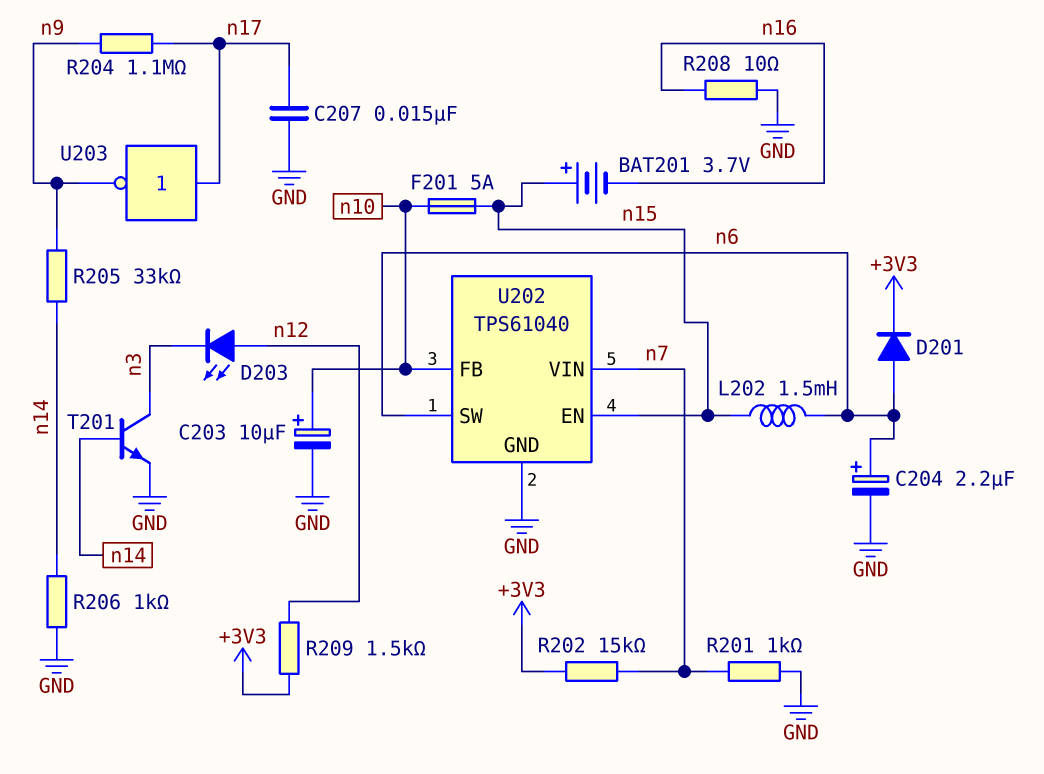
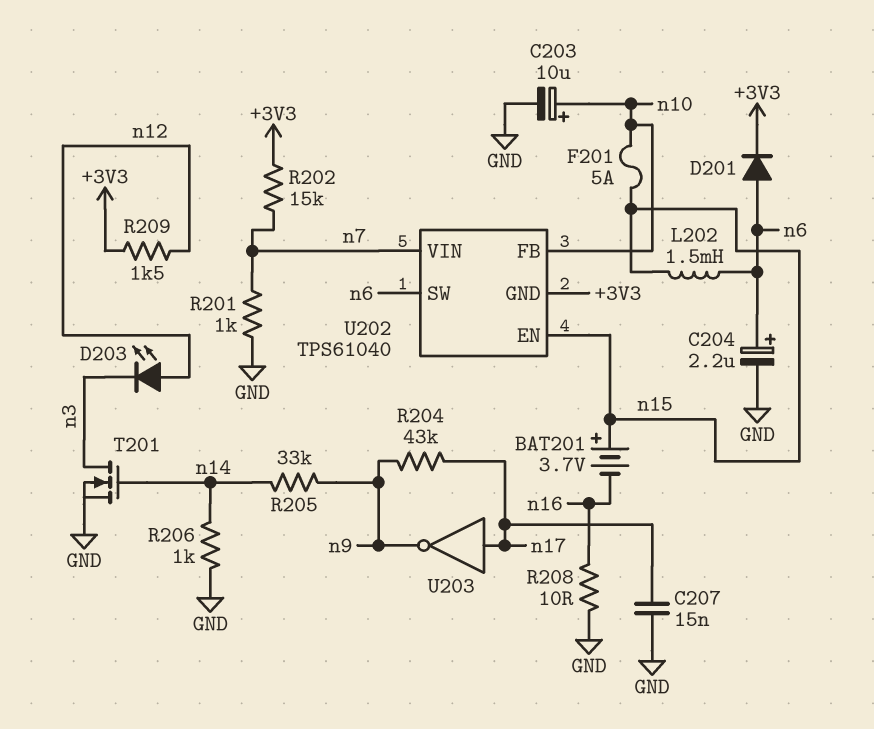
R204: 1.1M (n9, n17) -> 43k (n9, n17)
T201: NPN (B n14, C n3, E GND) -> NMOS (G n14, D n3, S GND)
U202 pin GND: GND -> +3V3

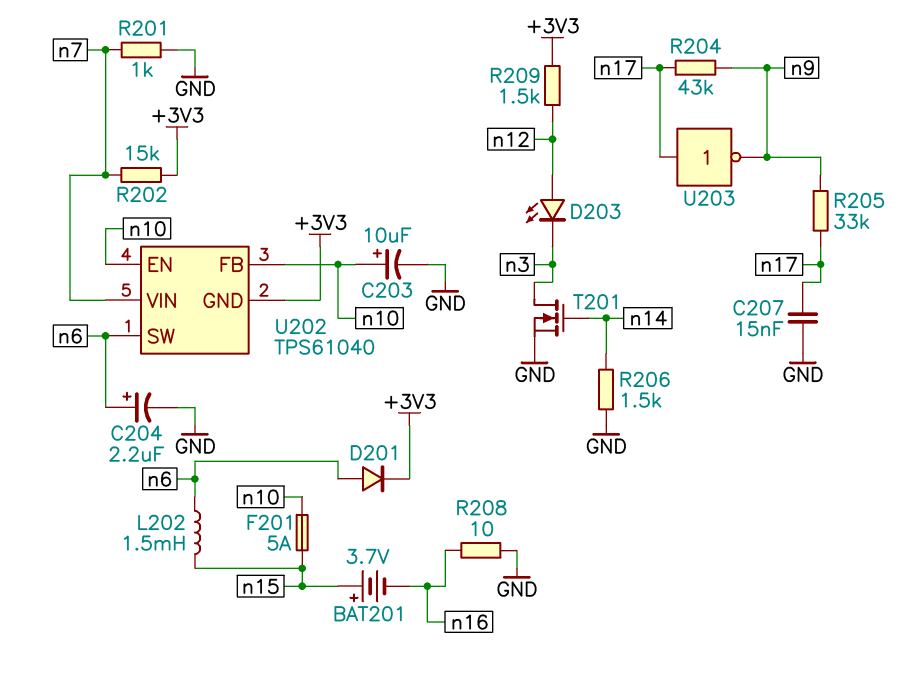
R205: 33k (n9, n14) -> 33k (n9, n17)
R206: 1k (GND, n14) -> 1.5k (GND, n14)
U202 pin EN: n15 -> n10

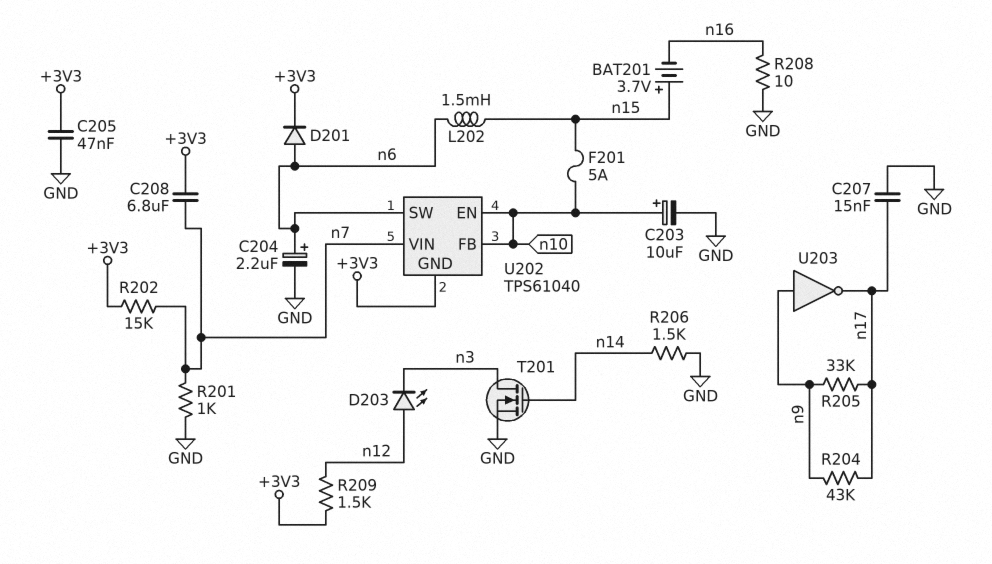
C205: none -> 47nF (+3V3, GND)
C208: none -> 6.8uF (+3V3, n7)
U203: NOT (in n17, out n9) -> NOT (in n9, out n17)

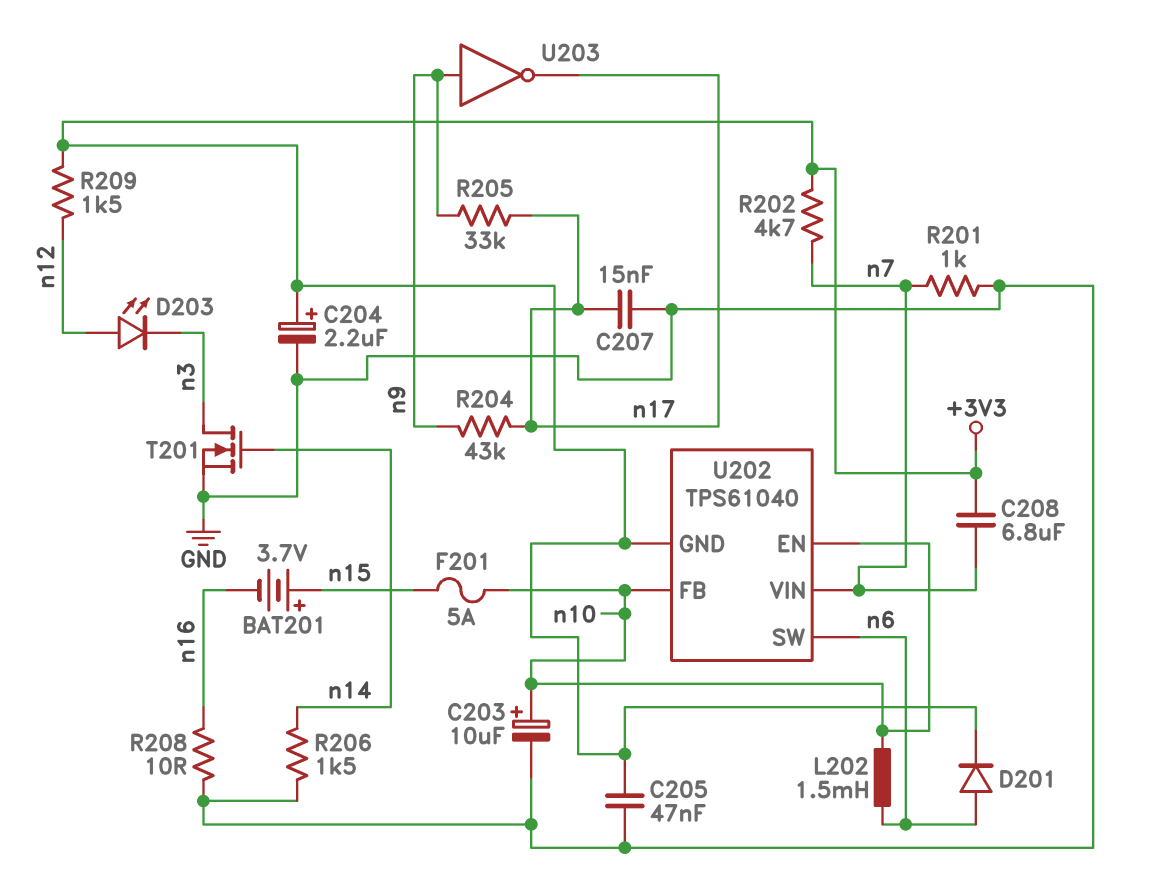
C204: 2.2uF (plus n6, minus GND) -> 2.2uF (plus +3V3, minus GND)
L202: 1.5mH (n6, n15) -> 1.5mH (n6, n10)
R202: 15k (+3V3, n7) -> 4.7k (+3V3, n7)

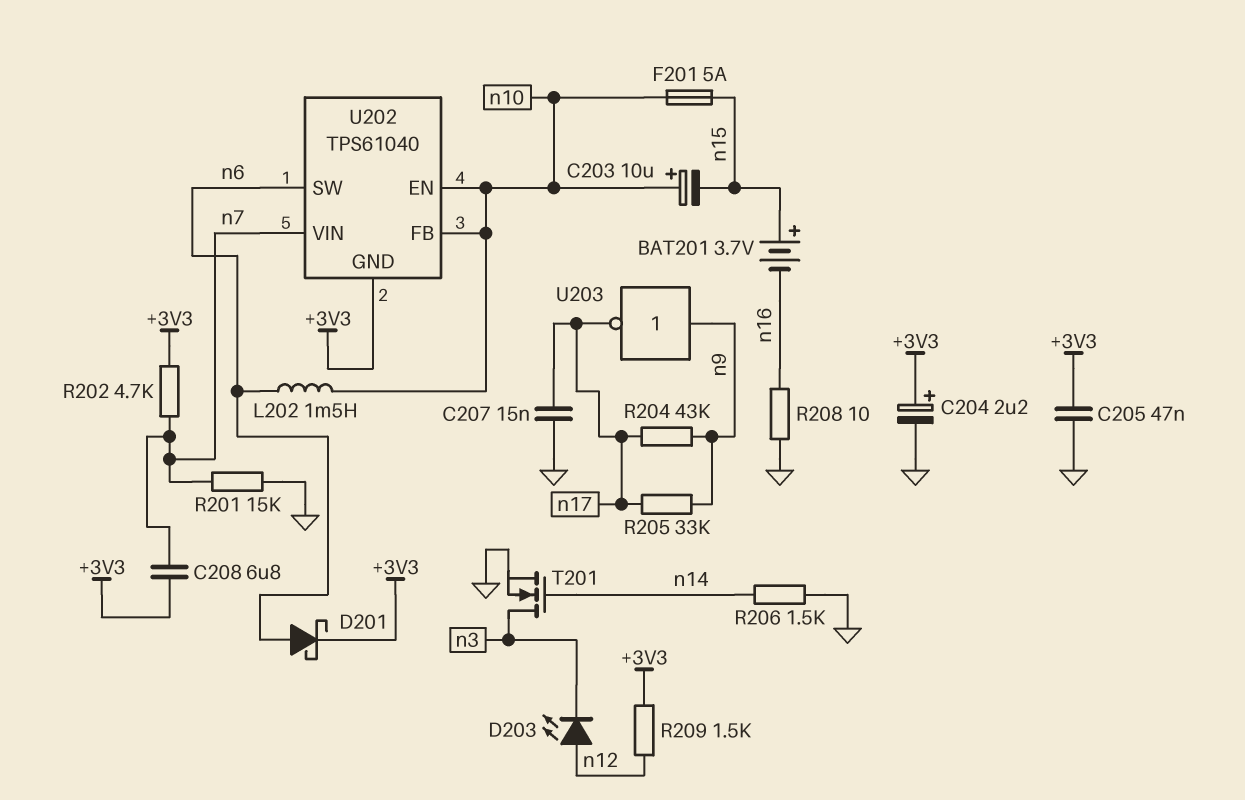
C203: 10uF (plus n10, minus GND) -> 10uF (plus n10, minus n15)
D201: diode (A n6, K +3V3) -> schottky (A n6, K +3V3)
R201: 1k (GND, n7) -> 15k (GND, n7)

